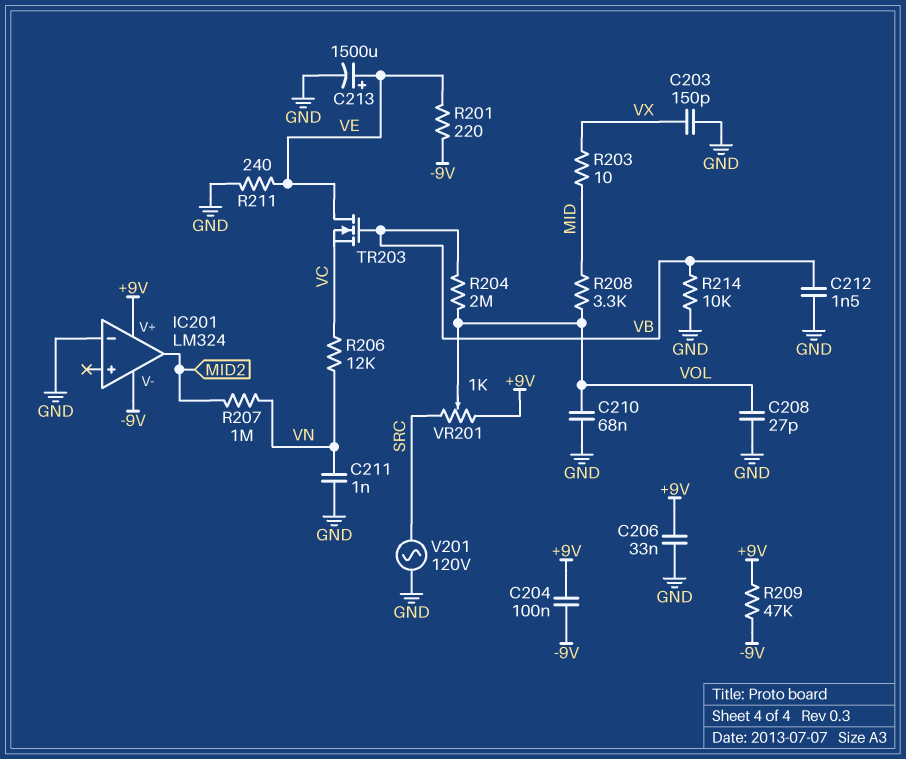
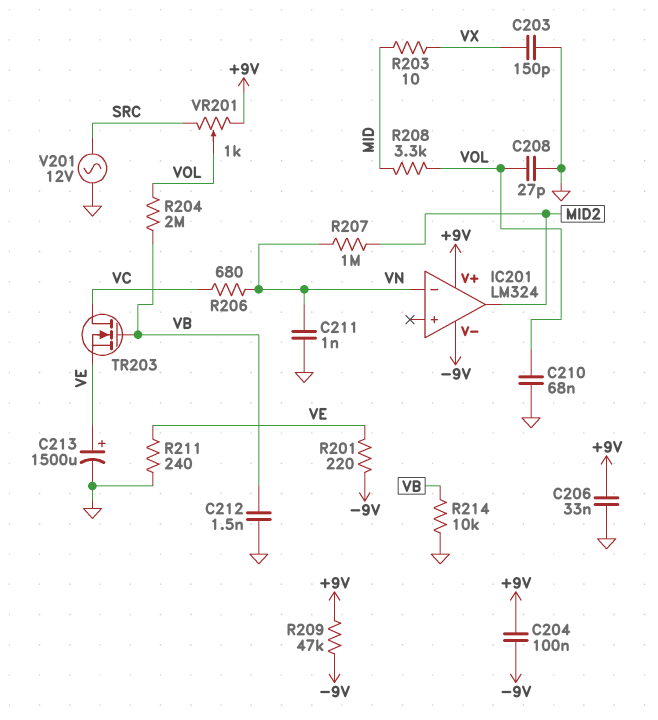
IC201 pin in-: GND -> VN
R206: 12k (VC, VN) -> 680 (VC, VN)
TR203: NMOS (G VB, D VE, S VC) -> NMOS (G VB, D VC, S VE)
V201: AC 120V (GND, SRC) -> AC 12V (GND, SRC)

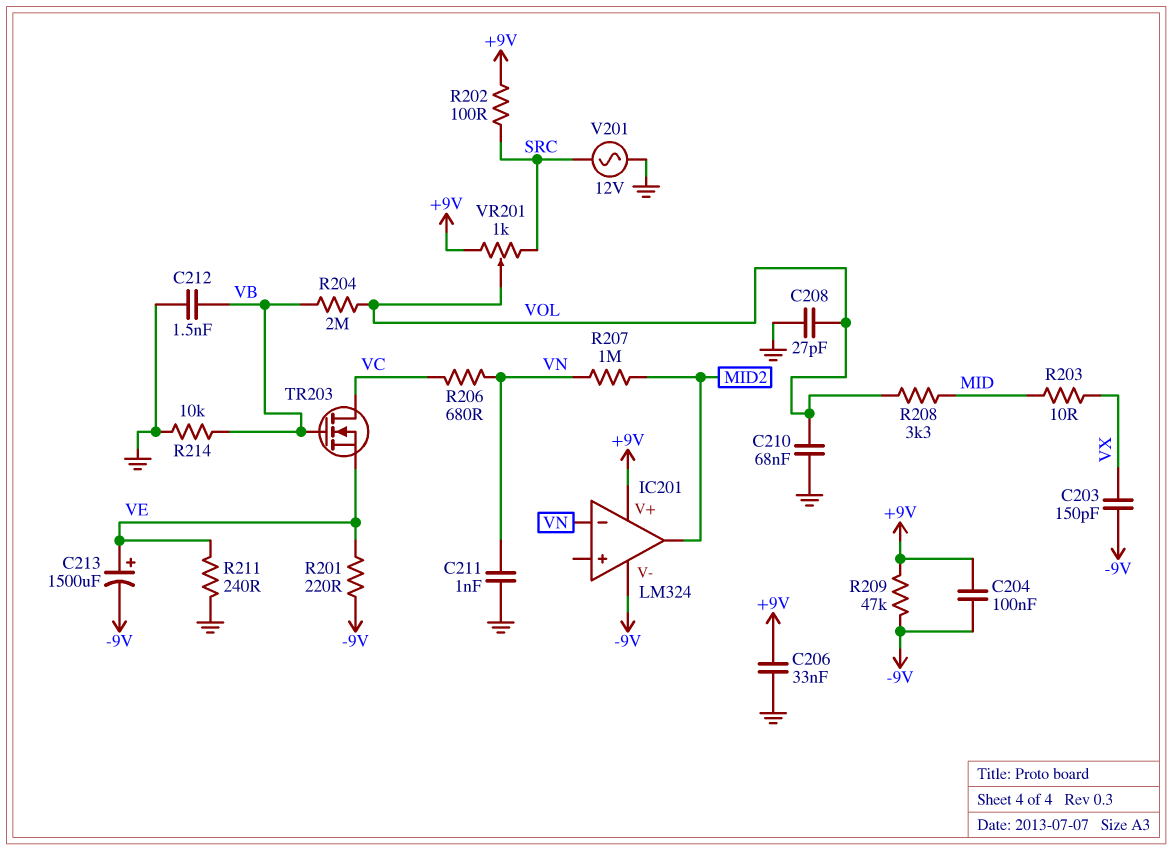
C203: 150pF (GND, VX) -> 150pF (-9V, VX)
C213: 1500uF (plus VE, minus GND) -> 1500uF (plus VE, minus -9V)
R202: none -> 100 (+9V, SRC)

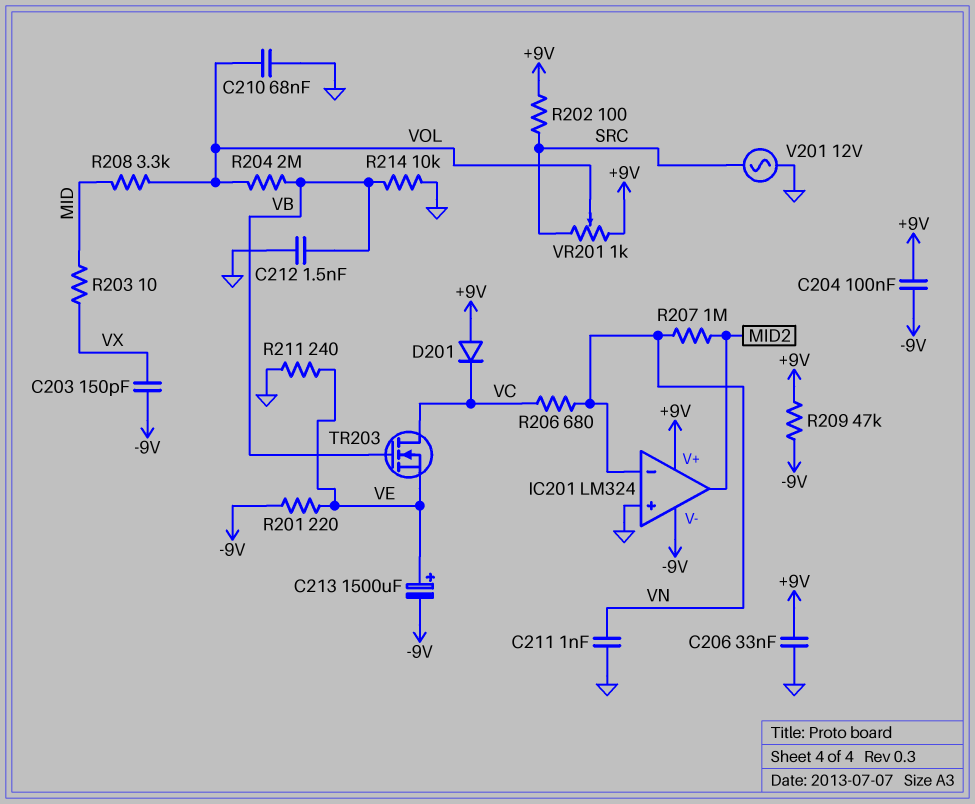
C208: 27pF (GND, VOL) -> none
D201: none -> diode (A +9V, K VC)
IC201 pin in+: none -> GND

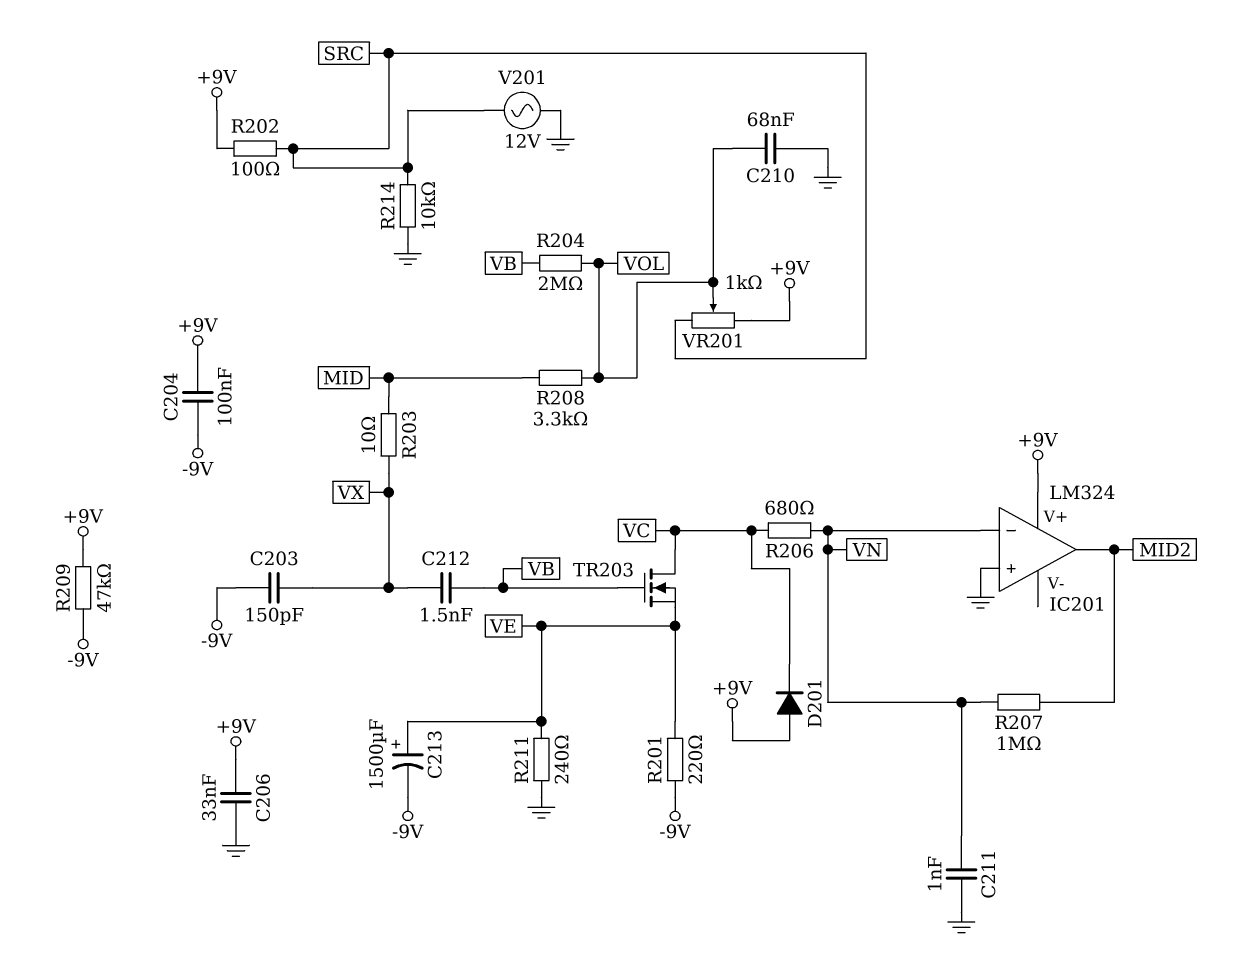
C212: 1.5nF (GND, VB) -> 1.5nF (VB, VX)
IC201 pin V-: -9V -> none
R214: 10k (GND, VB) -> 10k (GND, SRC)

